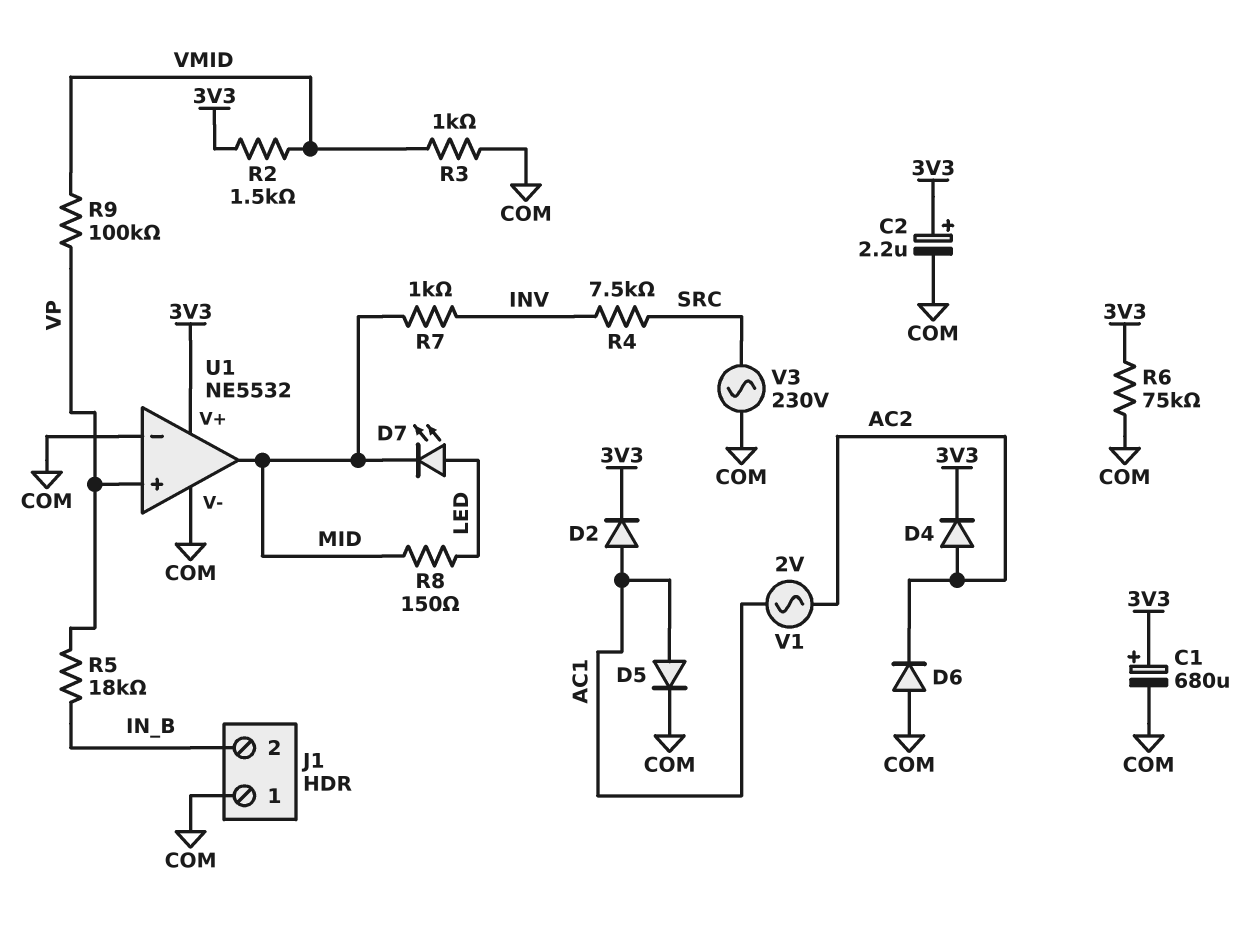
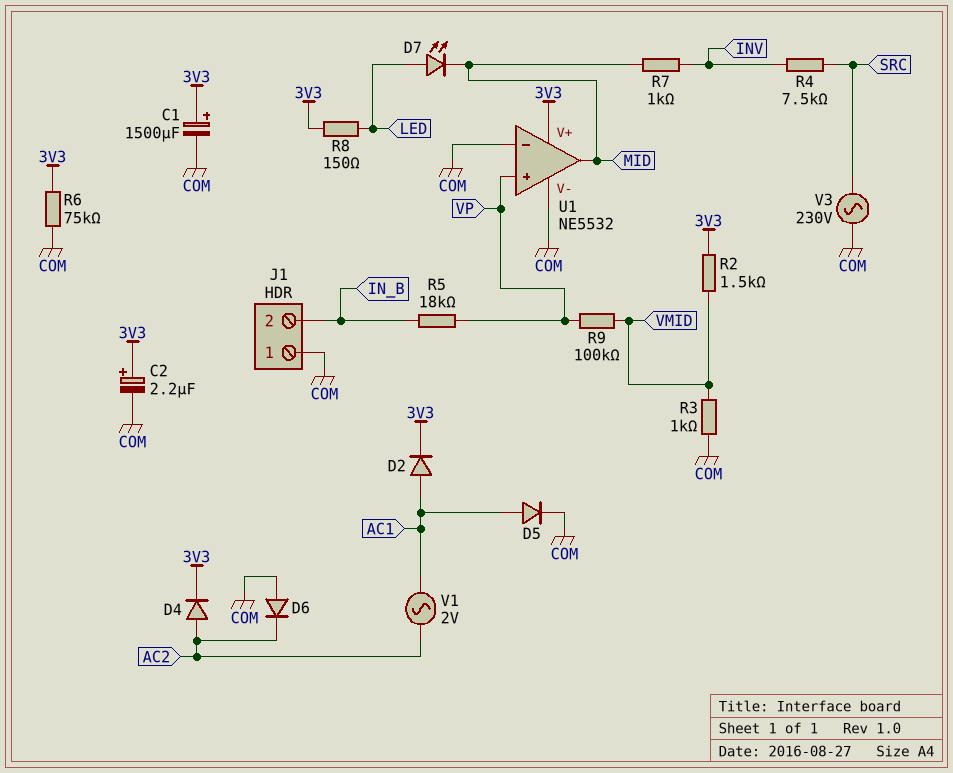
C1: 680uF (plus 3V3, minus COM) -> 1500uF (plus 3V3, minus COM)
R8: 150 (LED, MID) -> 150 (3V3, LED)

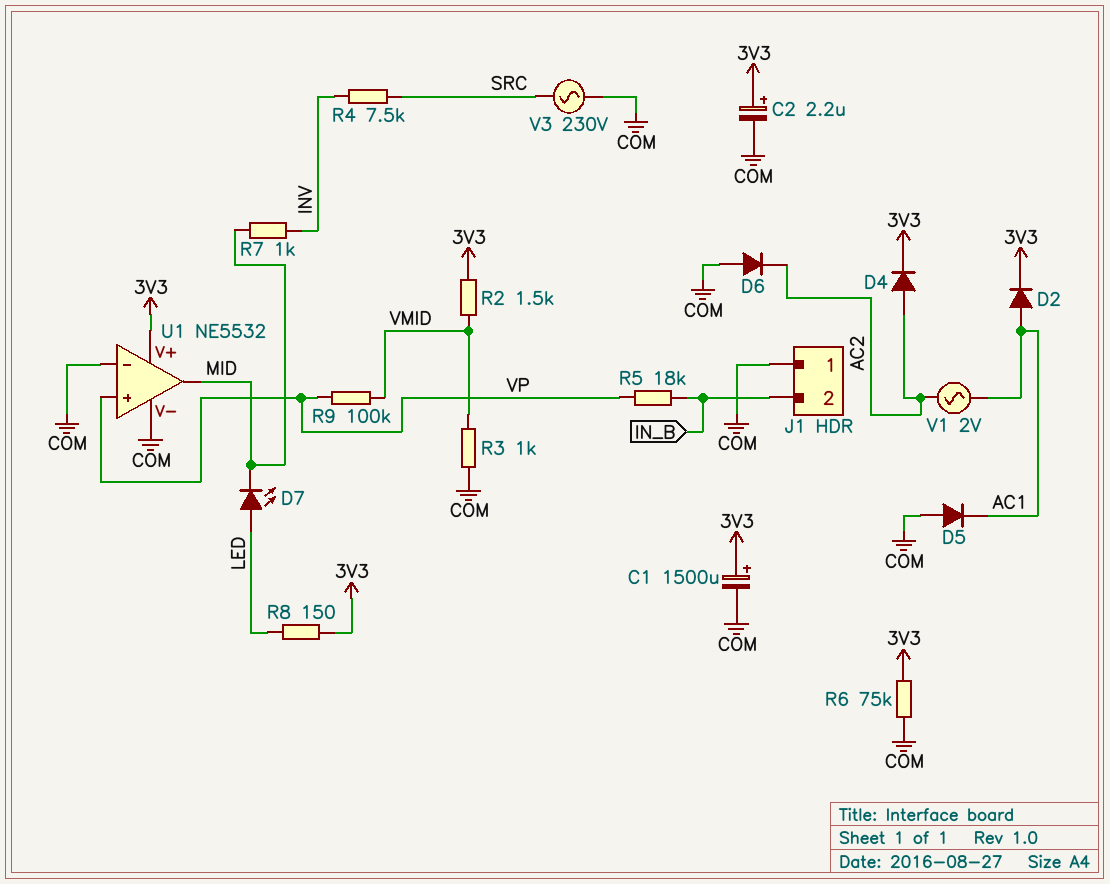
D5: diode (A AC1, K COM) -> diode (A COM, K AC1)

